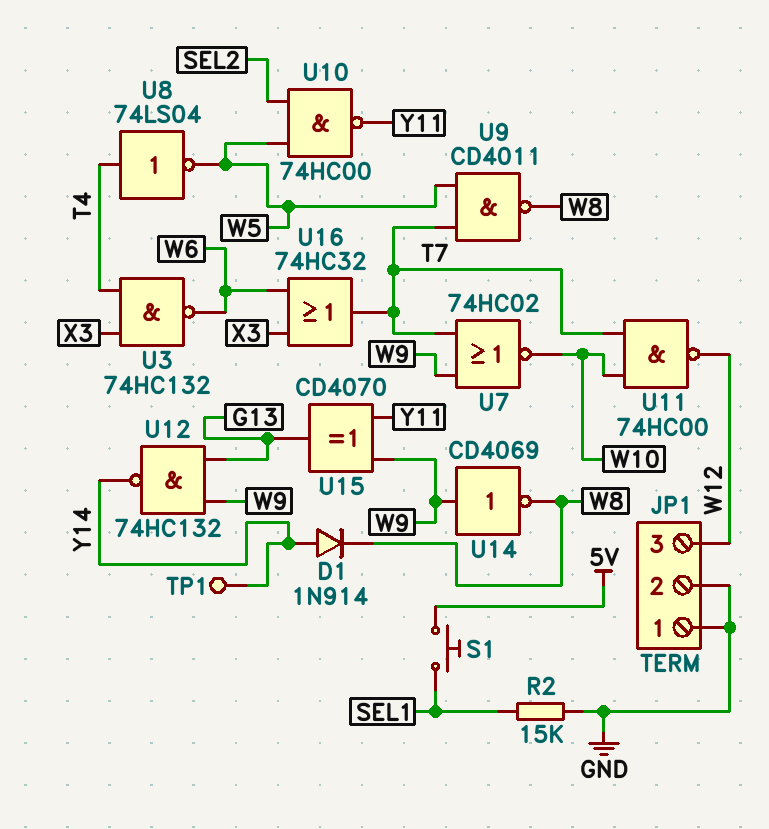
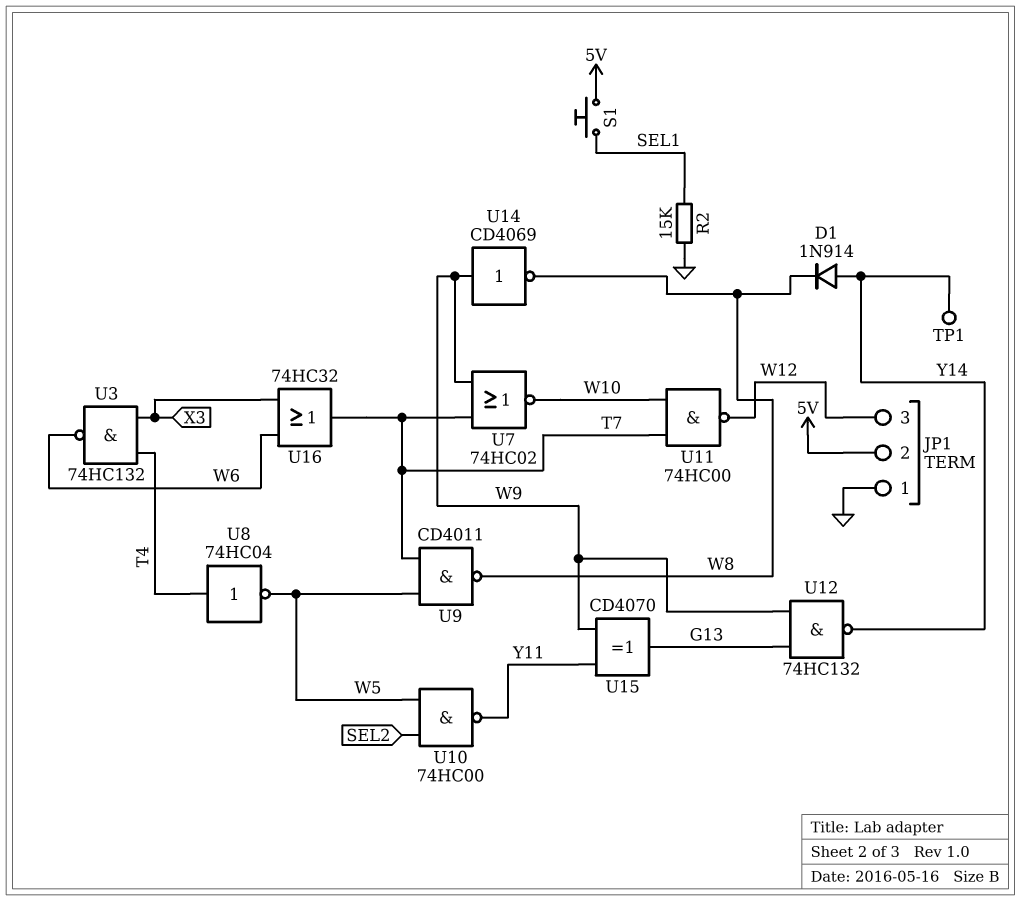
JP1 pin 2: GND -> 5V
U8: NOT 74LS04 (in T4, out W5) -> NOT 74HC04 (in T4, out W5)

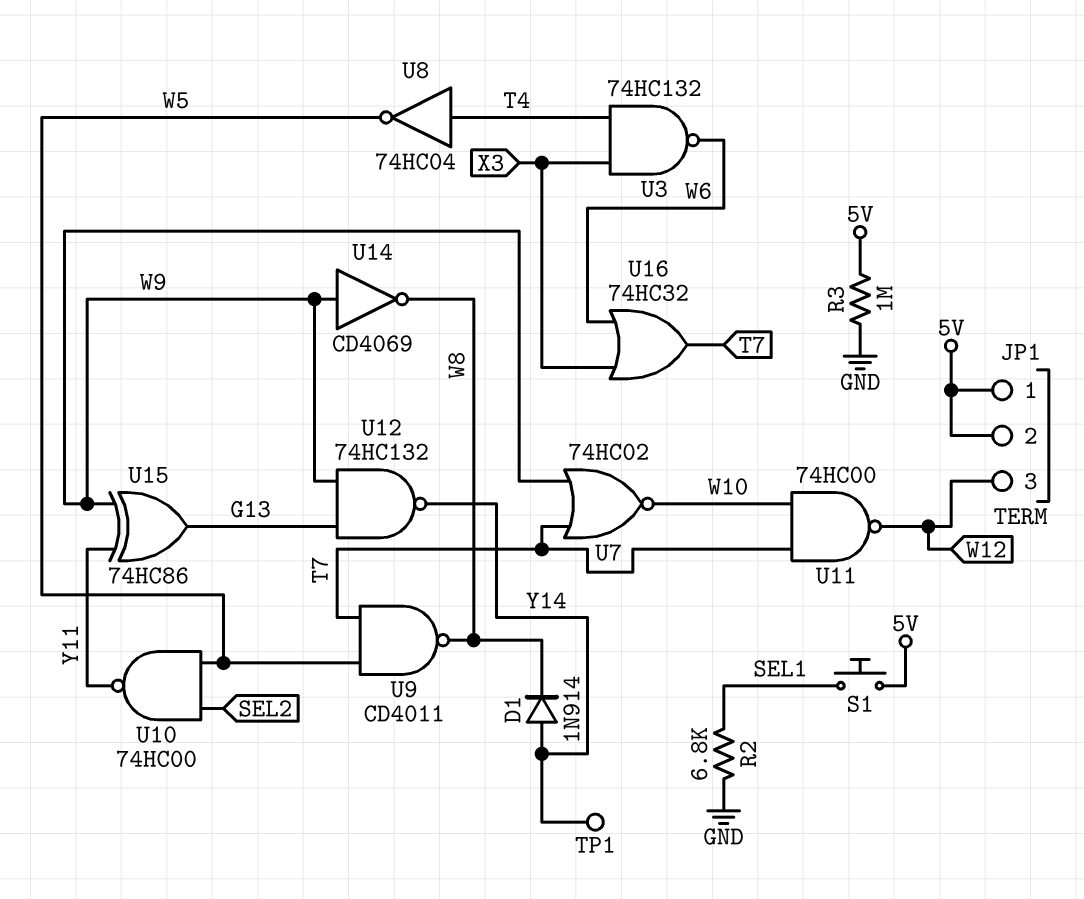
JP1 pin 1: GND -> 5V
R2: 15k (GND, SEL1) -> 6.8k (GND, SEL1)
R3: none -> 1M (5V, GND)
U15: XOR CD4070 (in W9, in Y11, out G13) -> XOR 74HC86 (in W9, in Y11, out G13)

